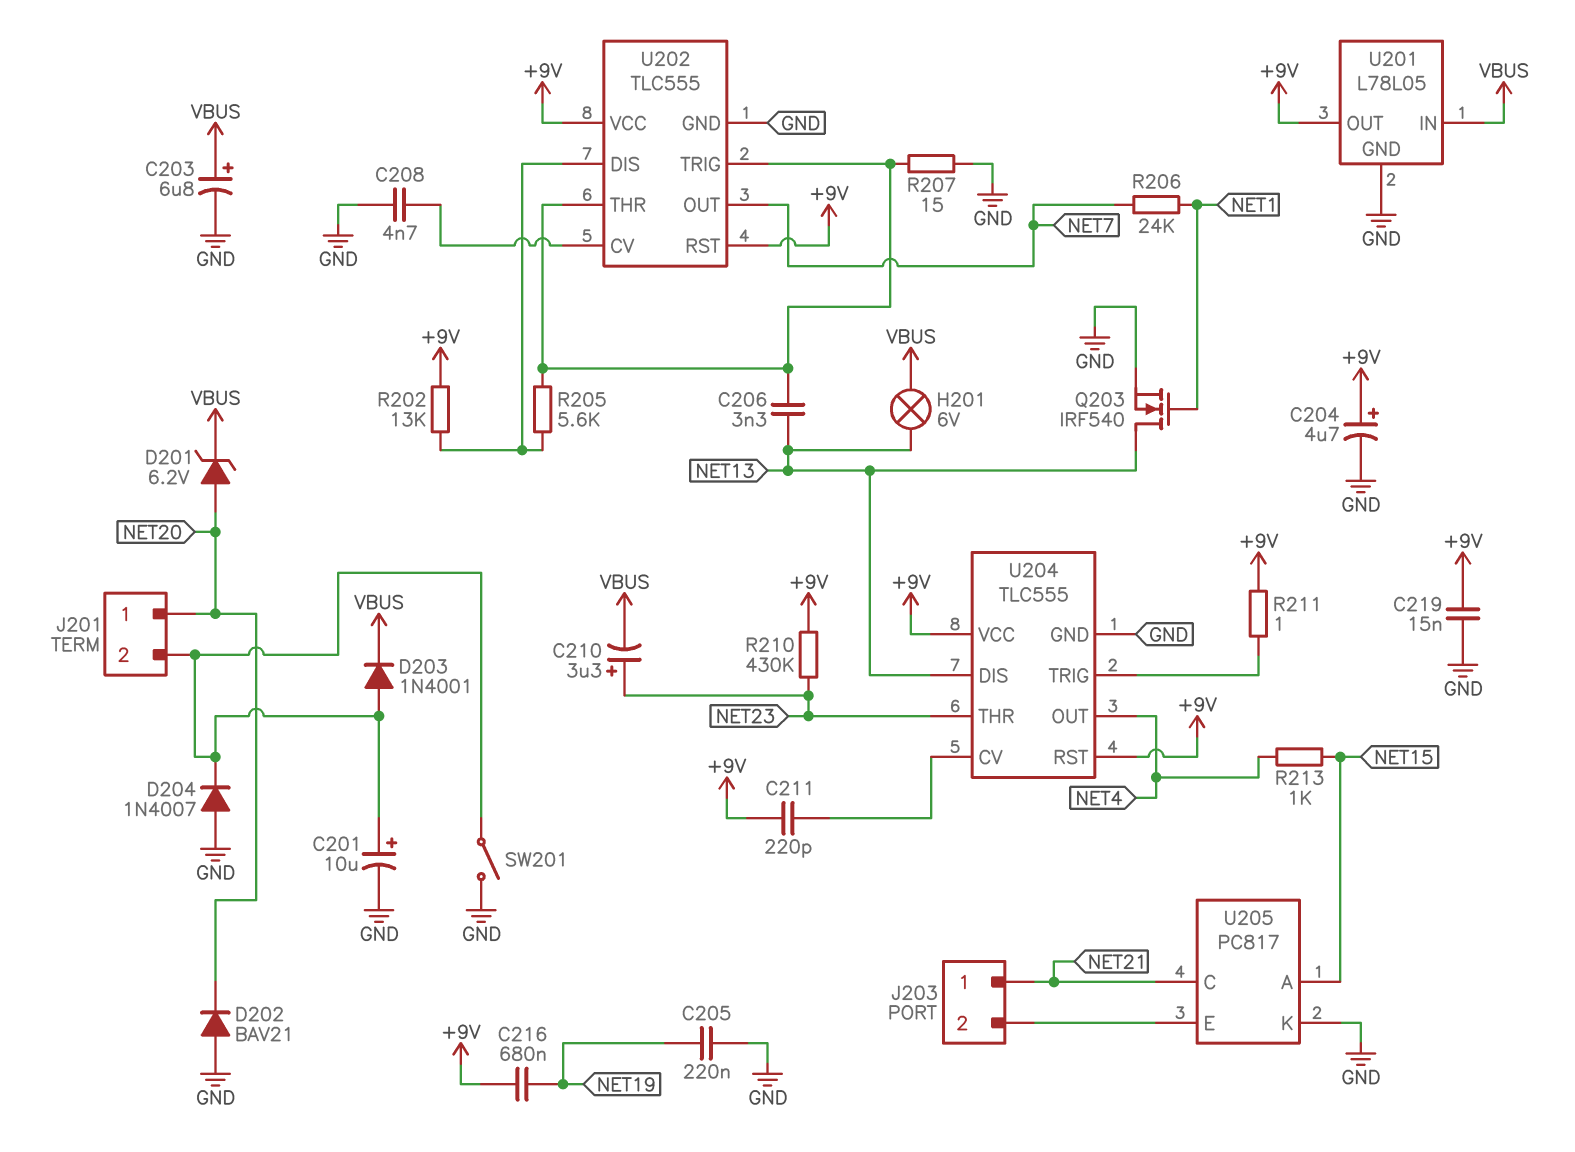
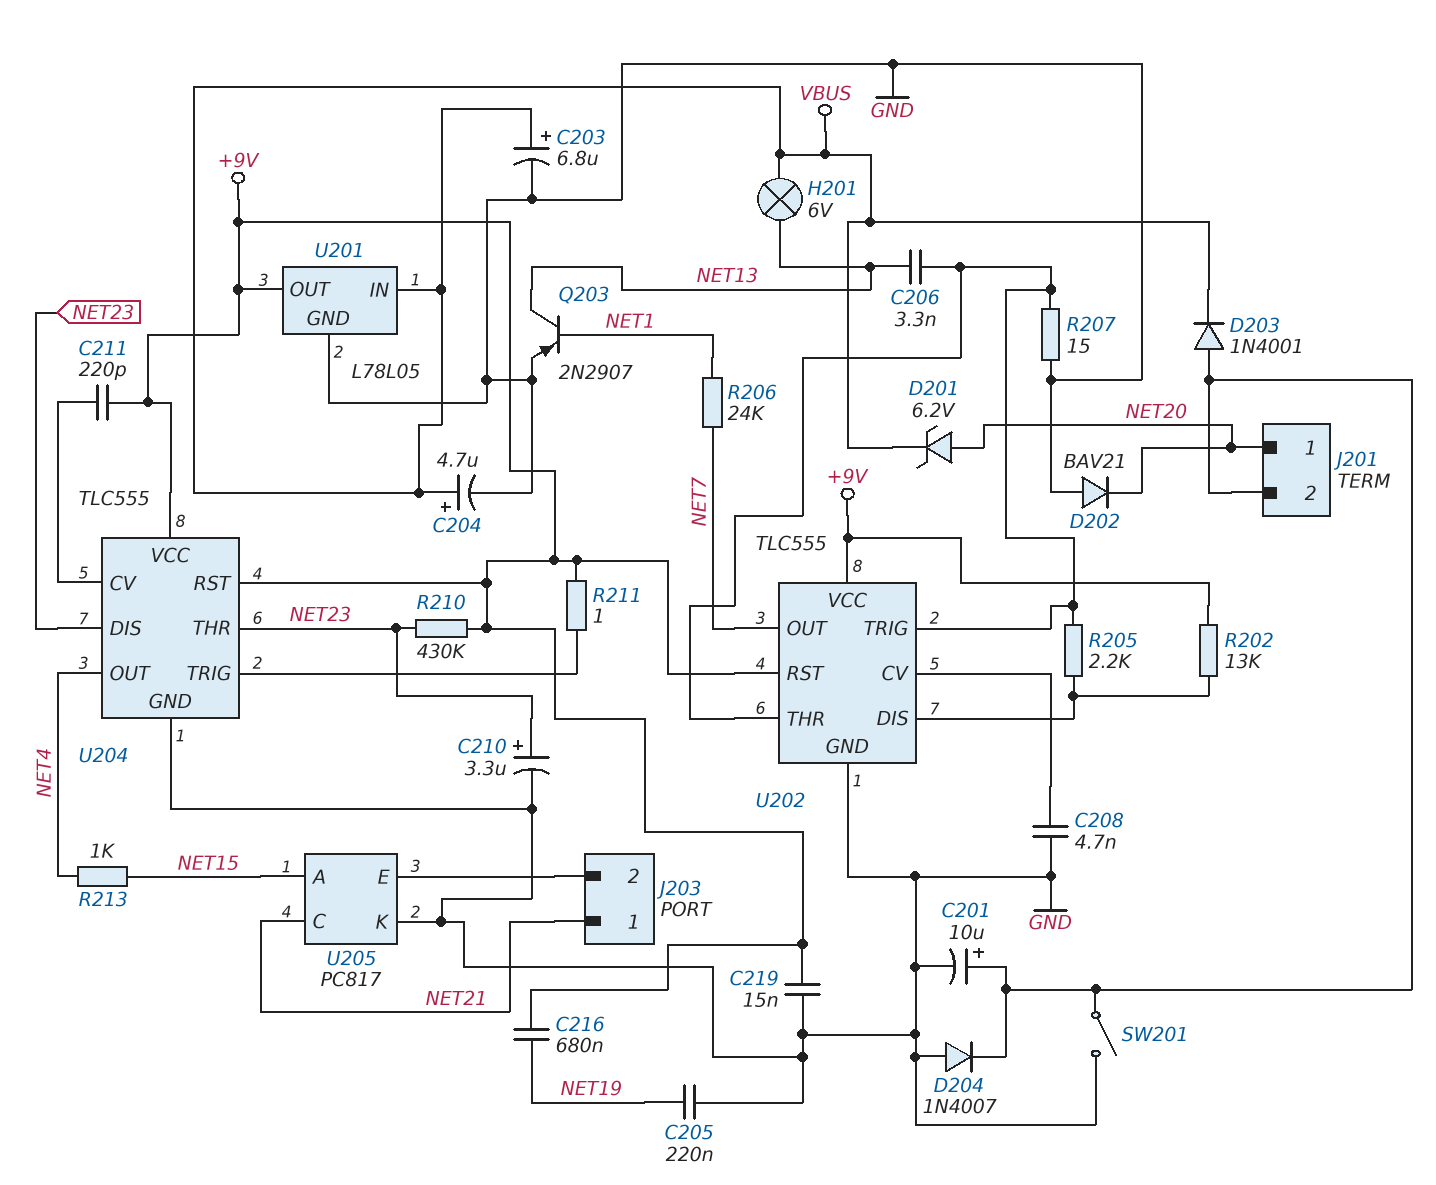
C204: 4.7uF (plus +9V, minus GND) -> 4.7uF (plus VBUS, minus GND)
C210: 3.3uF (plus NET23, minus VBUS) -> 3.3uF (plus NET23, minus GND)
Q203: NMOS IRF540 (G NET1, D NET13, S GND) -> PNP 2N2907 (B NET1, C NET13, E GND)
R205: 5.6k (U202/DIS, U202/THR) -> 2.2k (U202/DIS, U202/THR)
U204 pin DIS: NET13 -> NET23

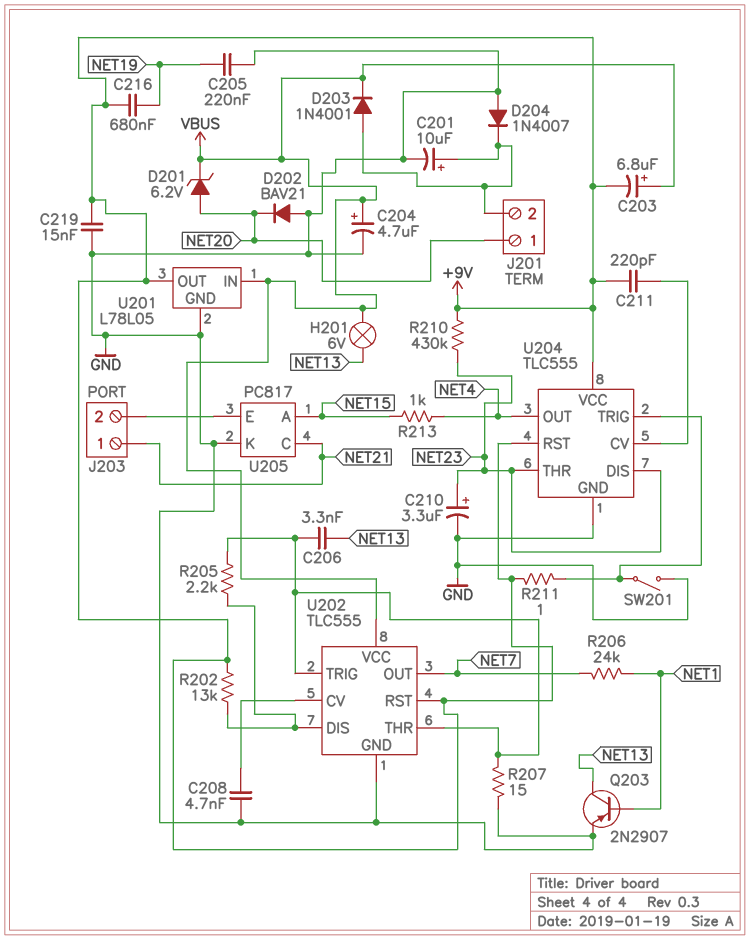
C203: 6.8uF (plus VBUS, minus GND) -> 6.8uF (plus VBUS, minus +9V)
SW201: switch (GND, J201/2) -> switch (GND, U204/TRIG)
U202 pin VCC: +9V -> VBUS

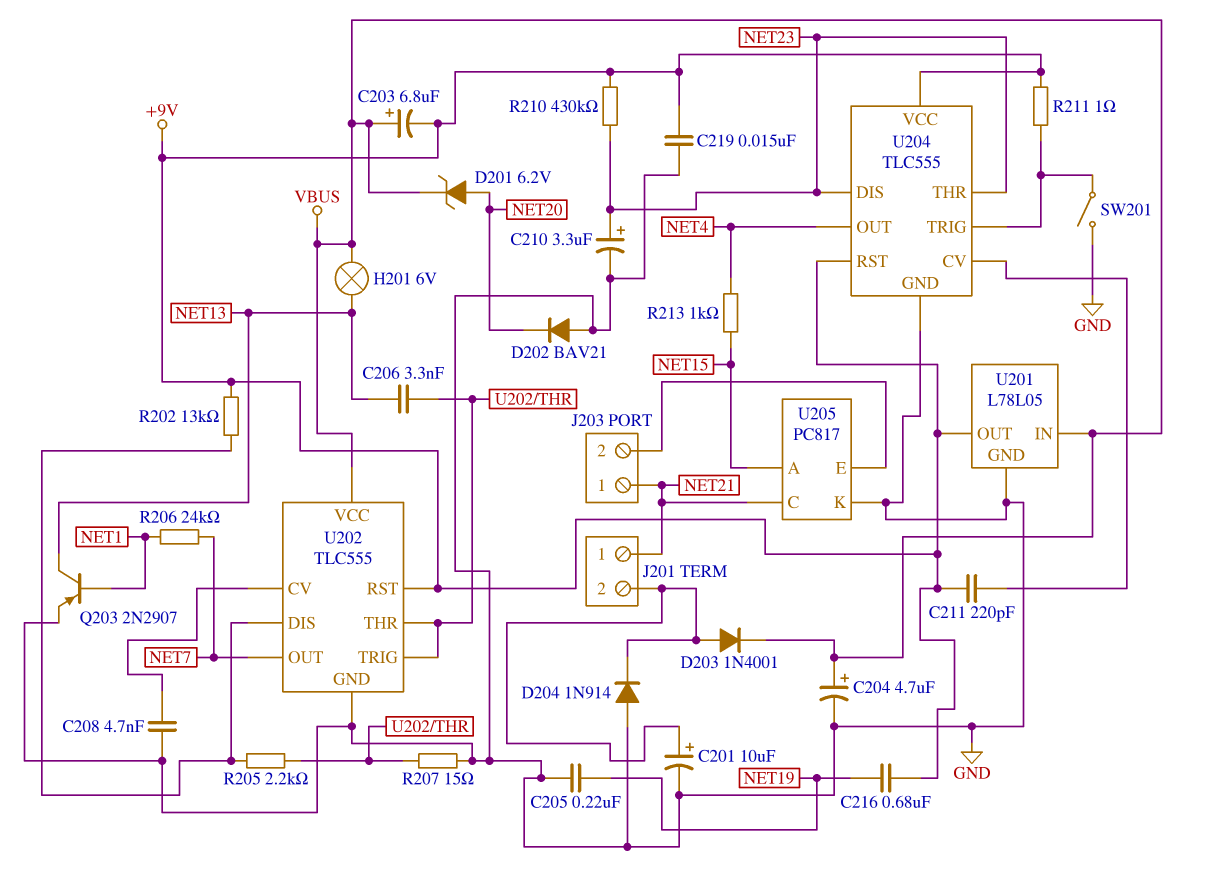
D204: diode 1N4007 (A GND, K J201/2) -> diode 1N914 (A GND, K J201/2)
J201 pin 1: NET20 -> NET21

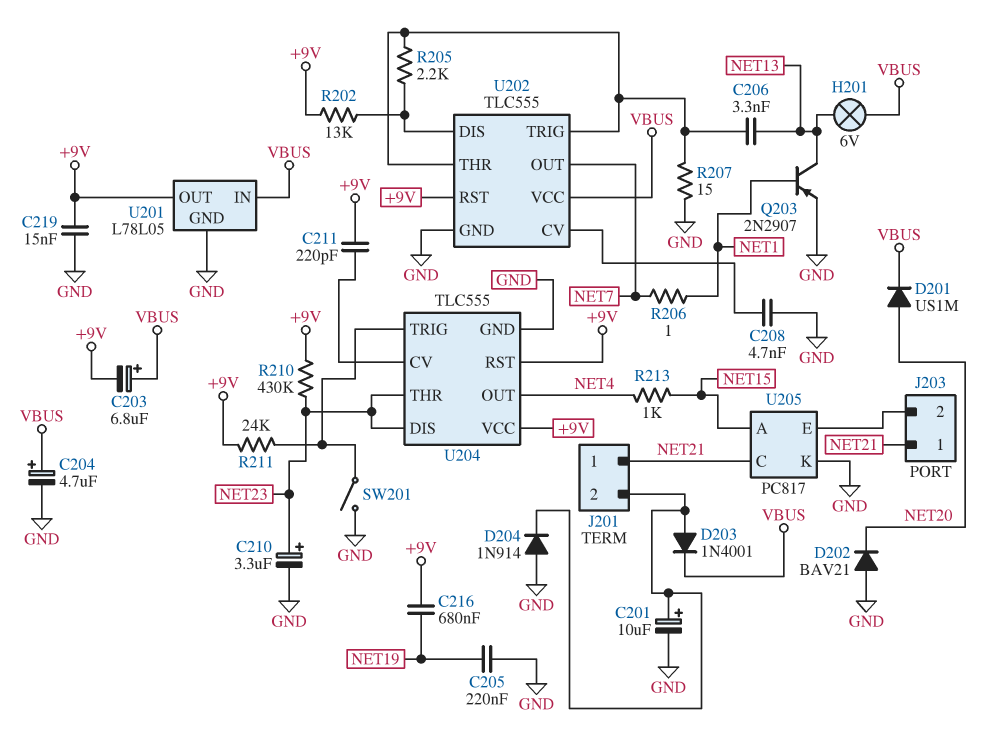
D201: zener 6.2V (A NET20, K VBUS) -> diode US1M (A NET20, K VBUS)
R206: 24k (NET1, NET7) -> 1 (NET1, NET7)
R211: 1 (+9V, U204/TRIG) -> 24k (+9V, U204/TRIG)

